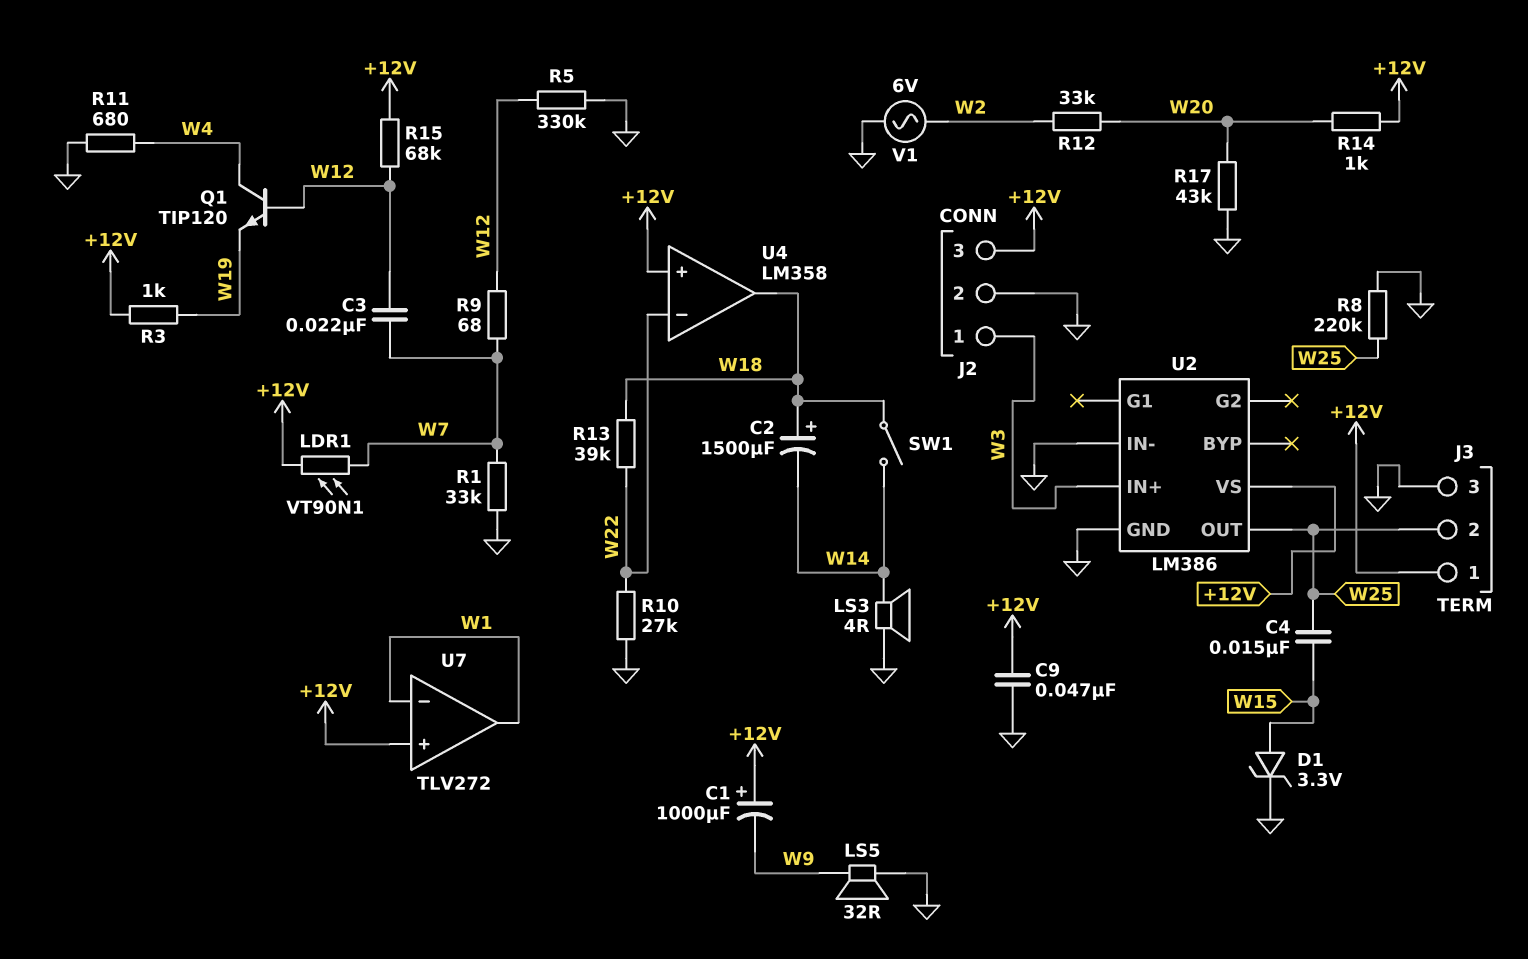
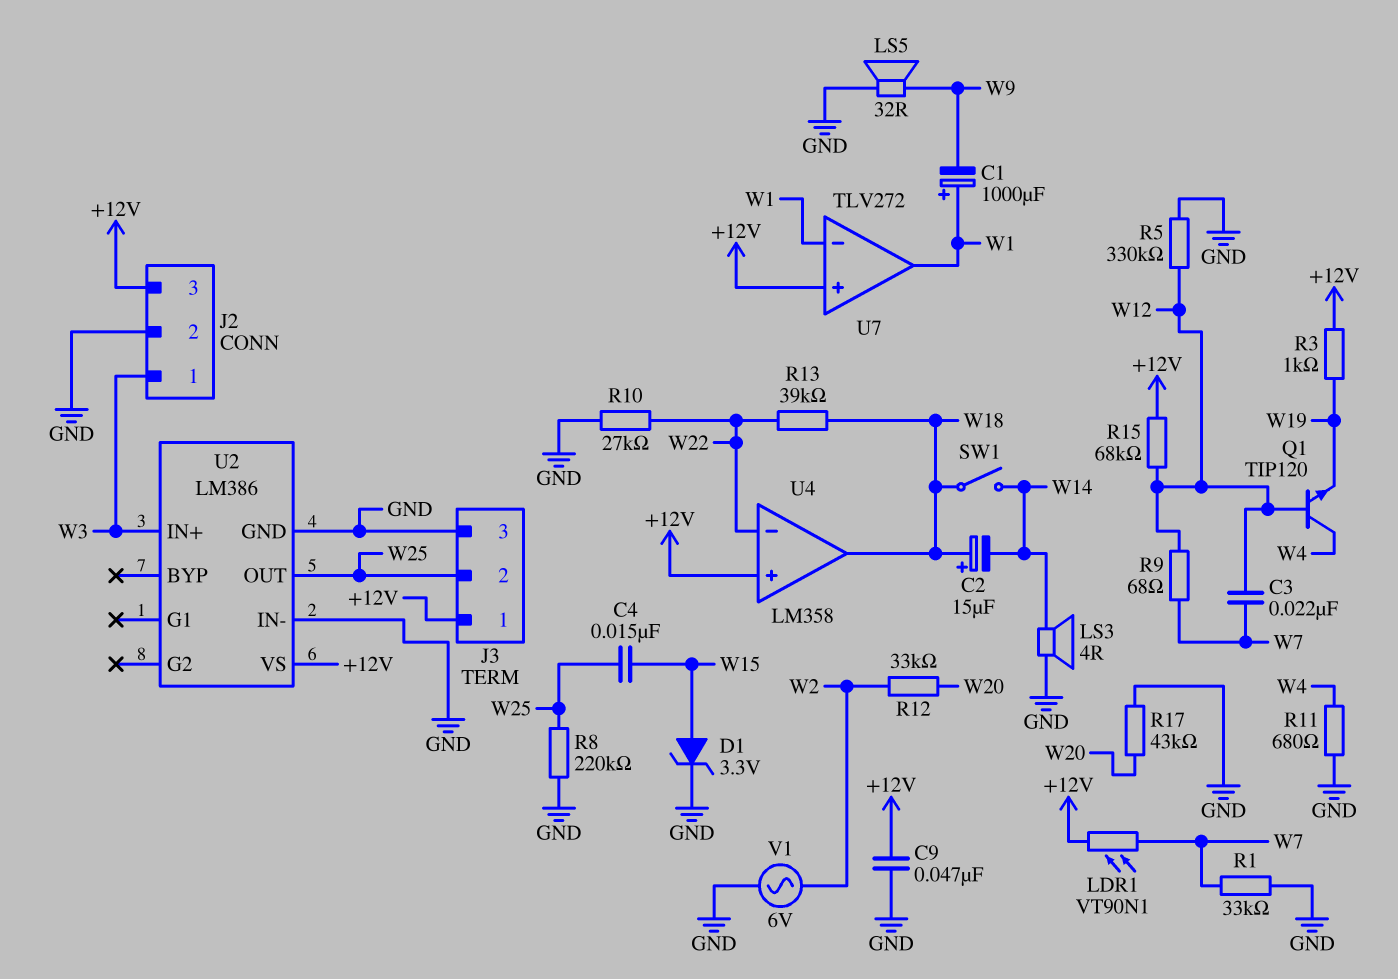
C1: 1000uF (plus +12V, minus W9) -> 1000uF (plus W1, minus W9)
C2: 1500uF (plus W18, minus W14) -> 15uF (plus W18, minus W14)
R14: 1k (+12V, W20) -> none

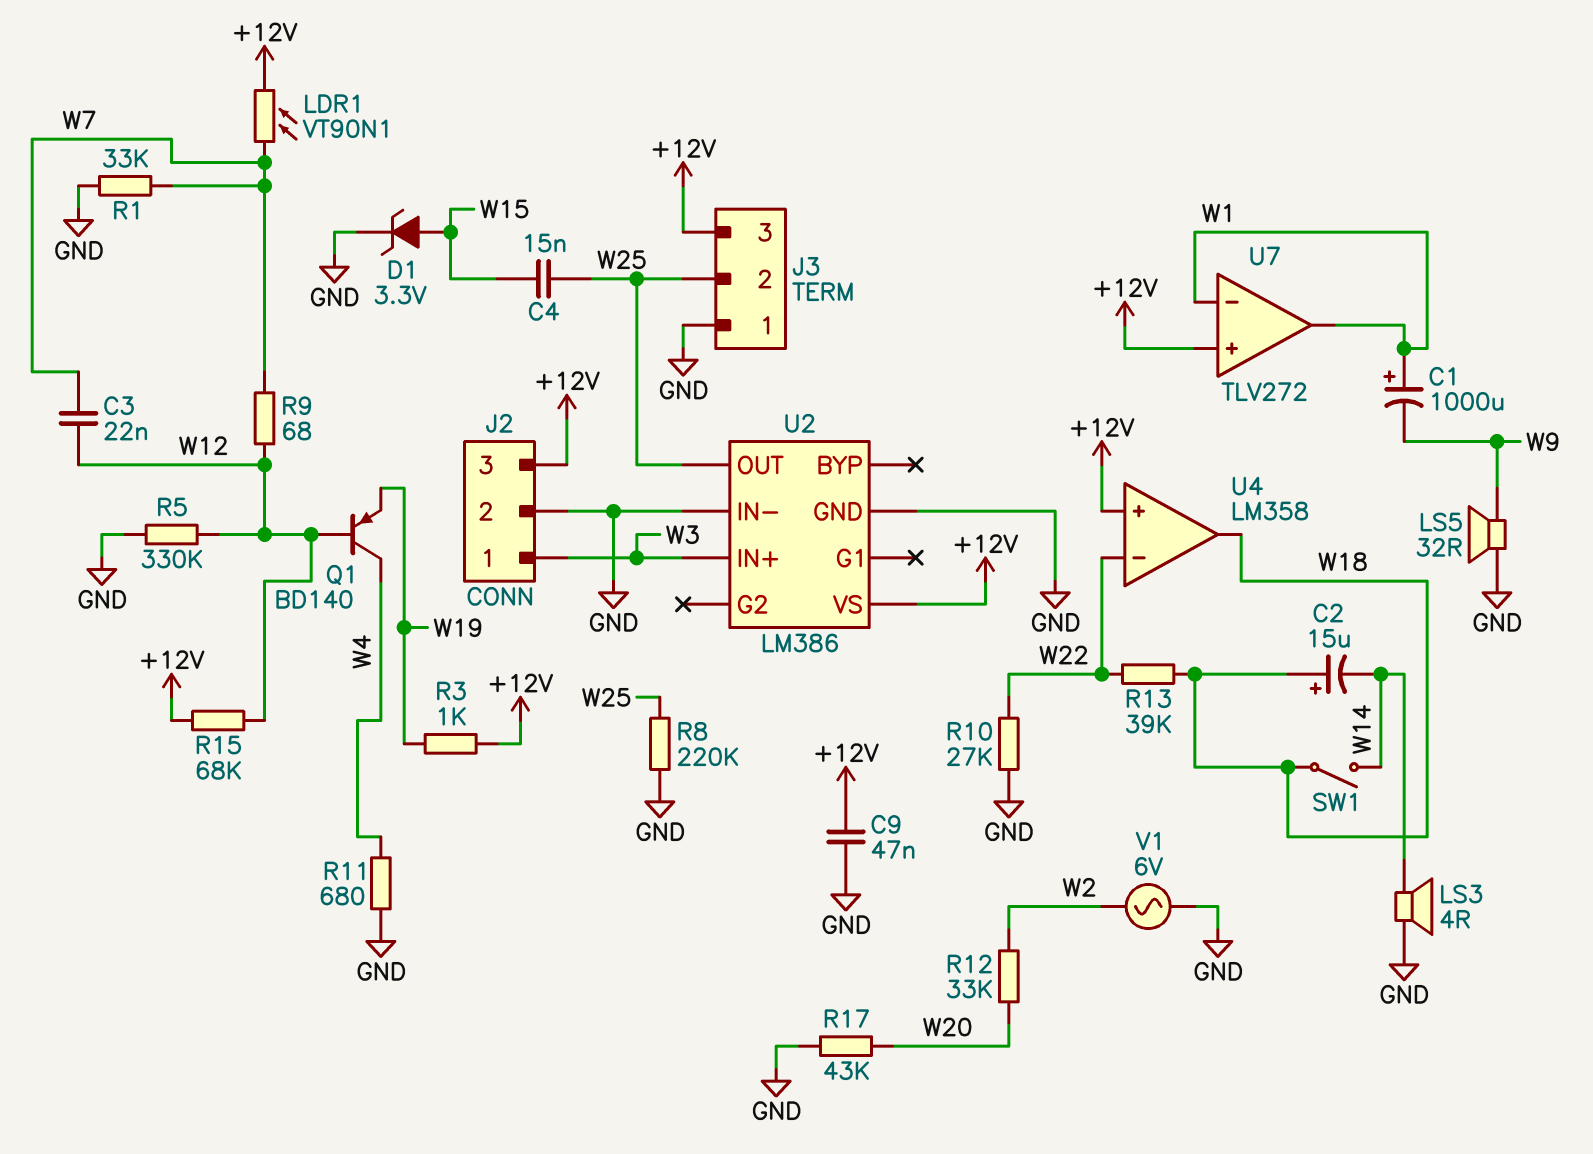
J3 pin 1: +12V -> GND
J3 pin 3: GND -> +12V
Q1: NPN TIP120 (B W12, C W4, E W19) -> PNP BD140 (B W12, C W4, E W19)

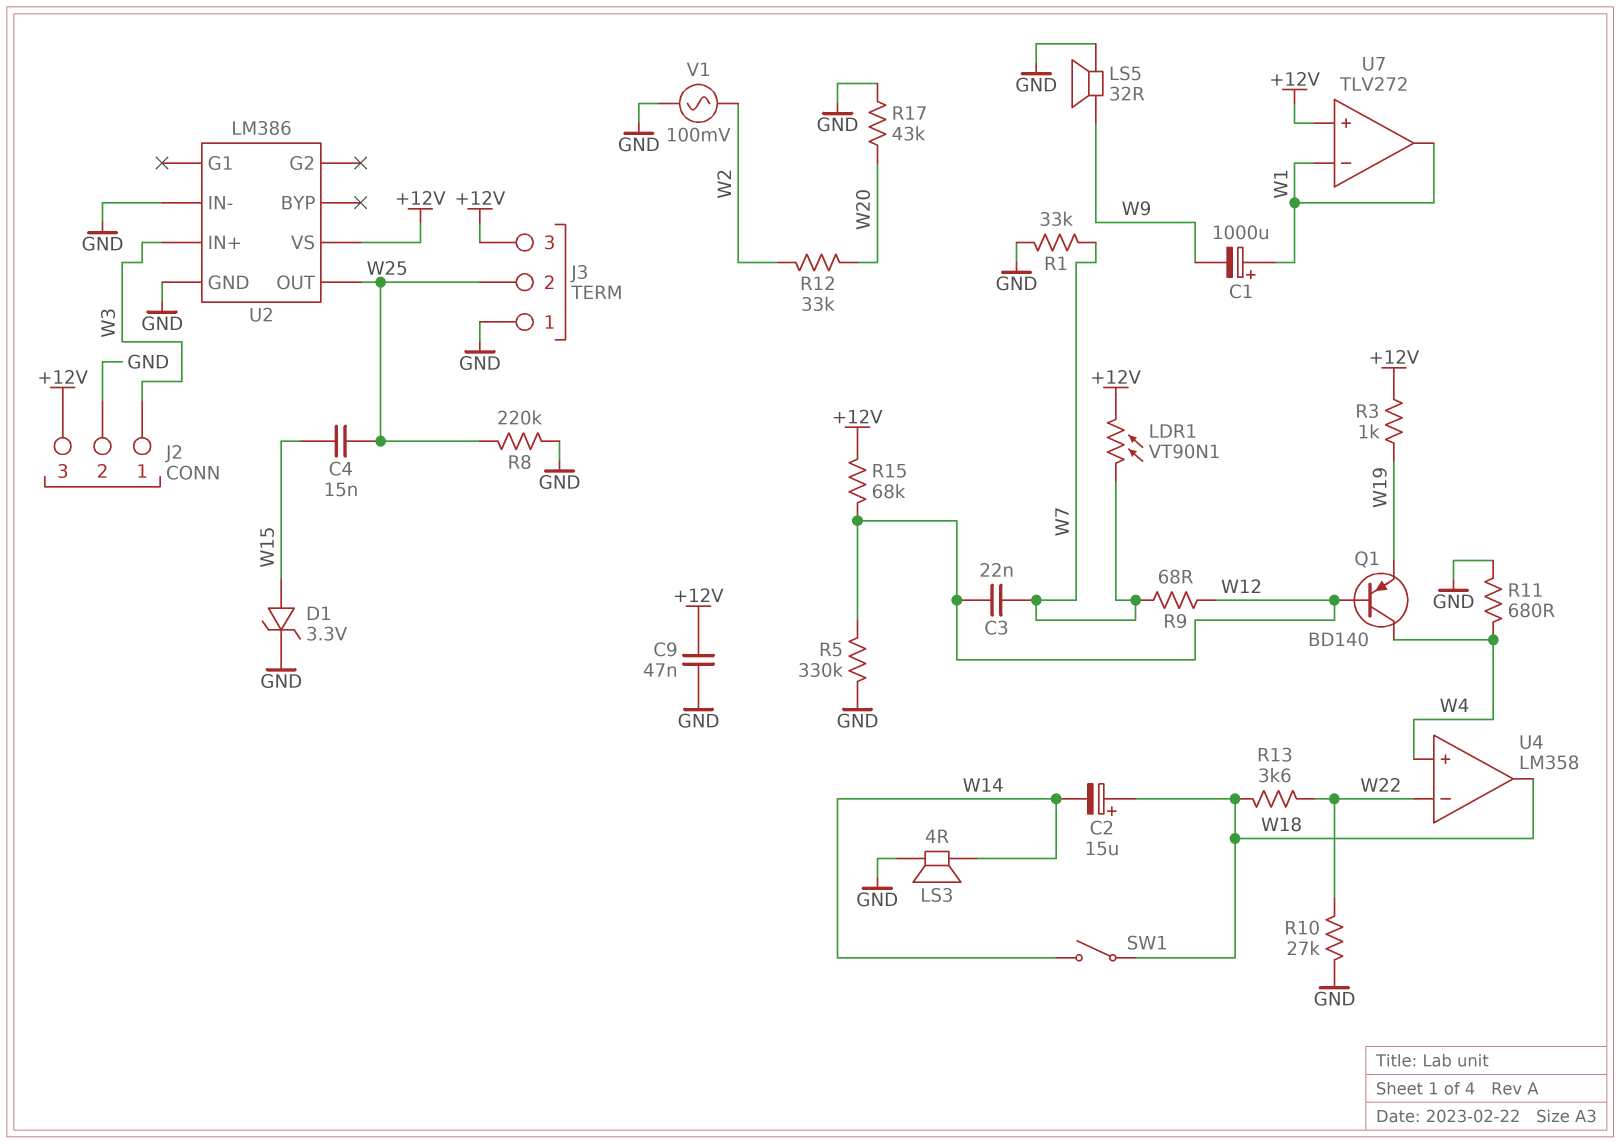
R13: 39k (W18, W22) -> 3.6k (W18, W22)
U4 pin in+: +12V -> W4
V1: AC 6V (GND, W2) -> AC 100mV (GND, W2)

